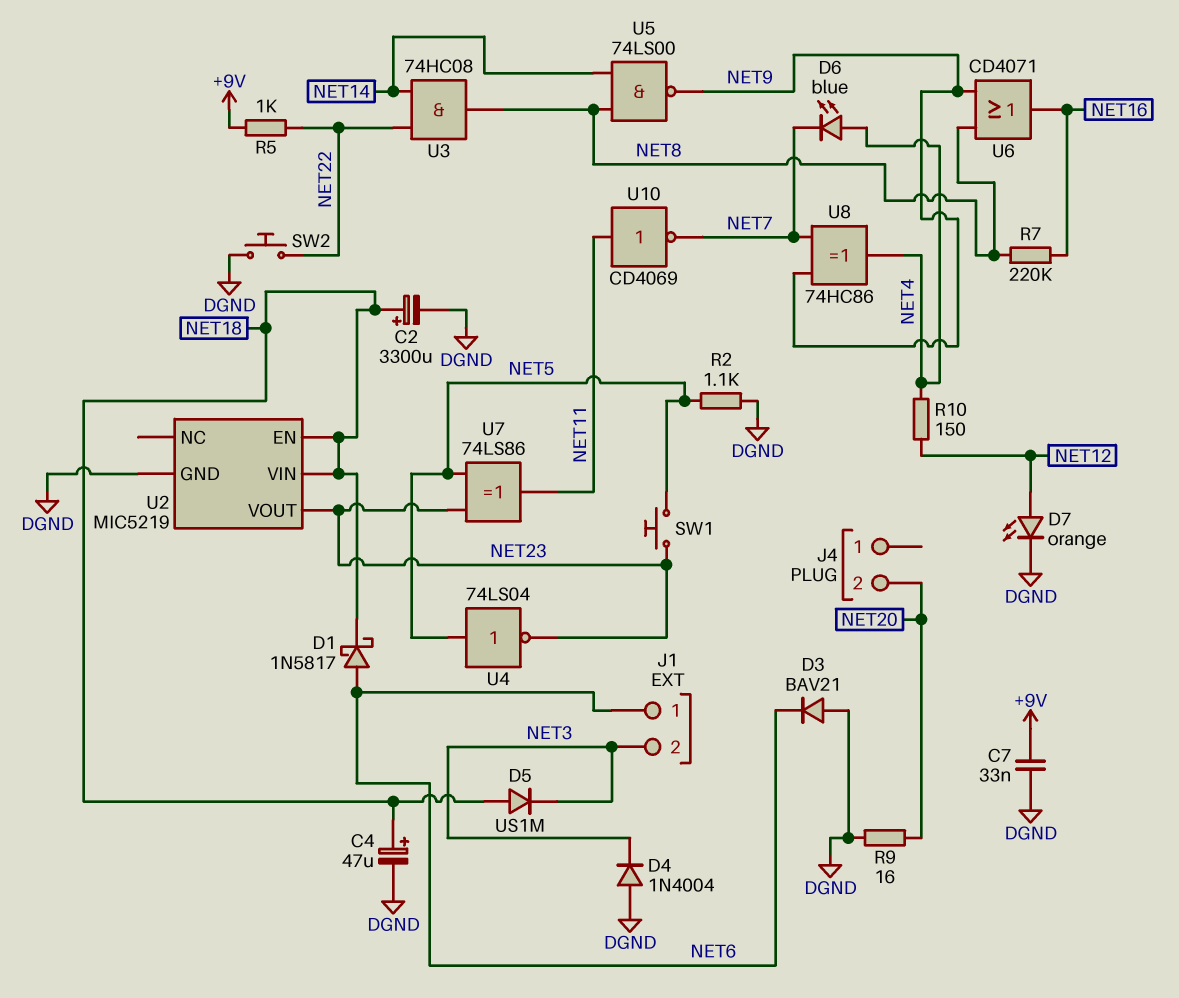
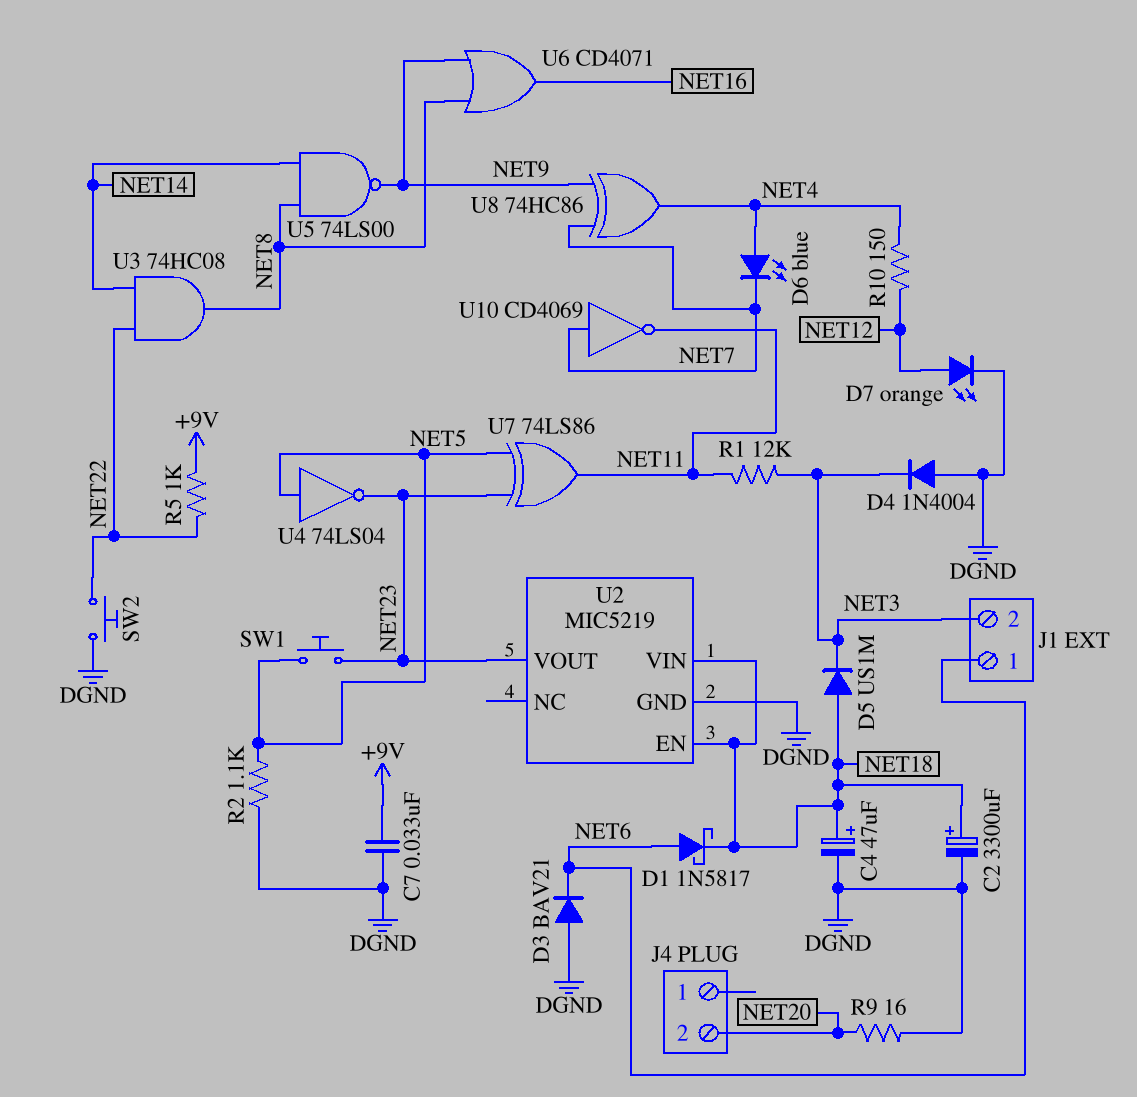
R1: none -> 12k (NET3, NET11)
R7: 220k (NET8, NET16) -> none
U10: NOT CD4069 (in NET11, out NET7) -> NOT CD4069 (in NET7, out NET11)

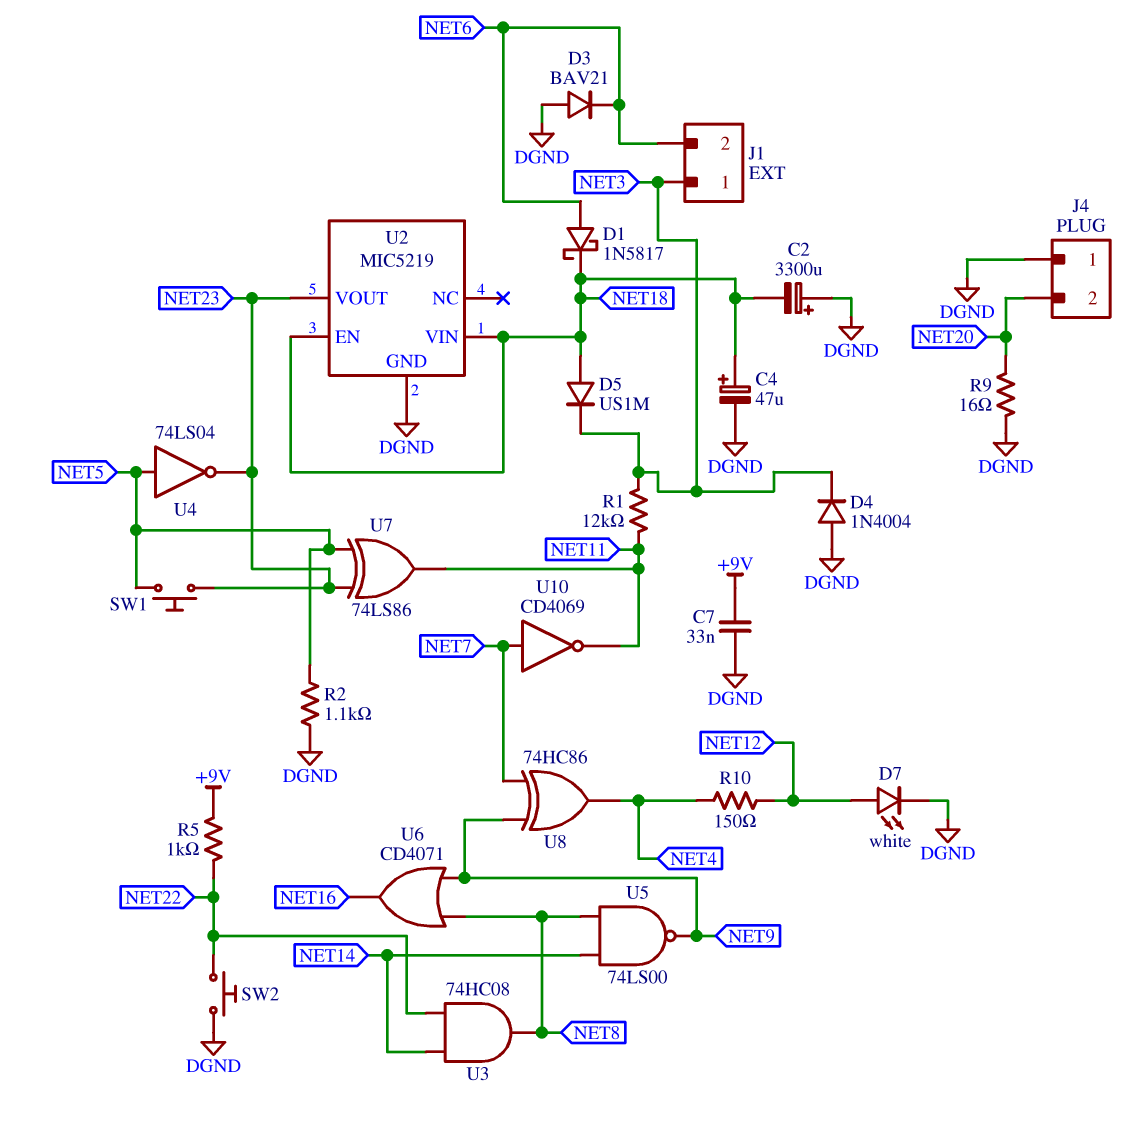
C2: 3300uF (plus NET18, minus DGND) -> 3300uF (plus DGND, minus NET18)
D6: LED blue (A NET4, K NET7) -> none
D7: LED orange (A NET12, K DGND) -> LED white (A NET12, K DGND)
J1 pin 1: NET6 -> NET3
J1 pin 2: NET3 -> NET6
J4 pin 1: none -> DGND

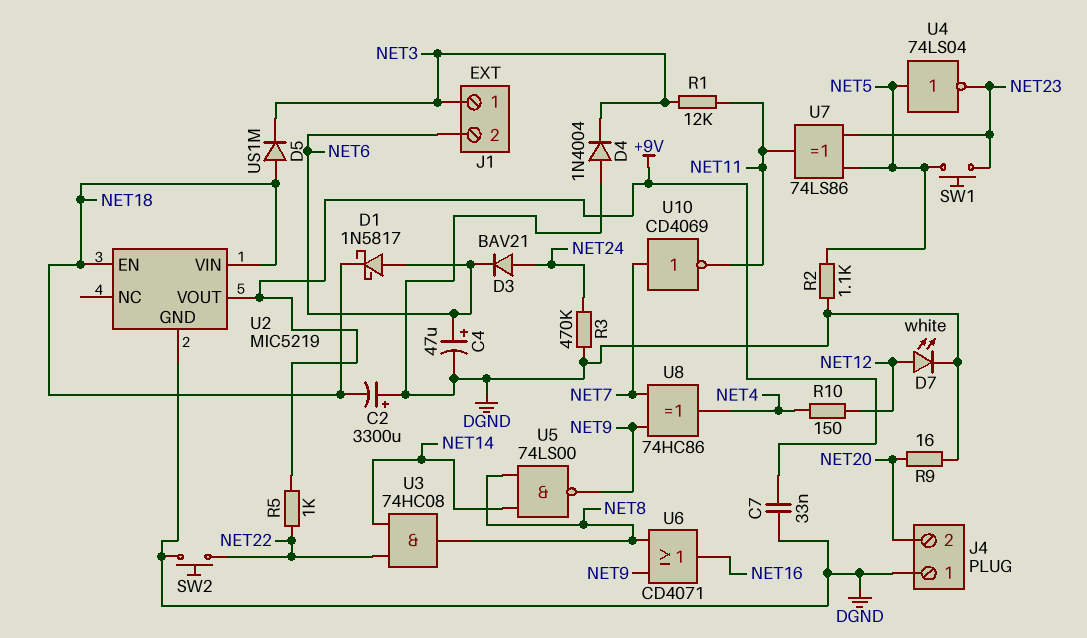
C4: 47uF (plus NET18, minus DGND) -> 47uF (plus NET6, minus DGND)
D3: diode BAV21 (A DGND, K NET6) -> diode BAV21 (A NET24, K NET6)
R3: none -> 470k (DGND, NET24)
U2 pin VOUT: NET23 -> +9V

